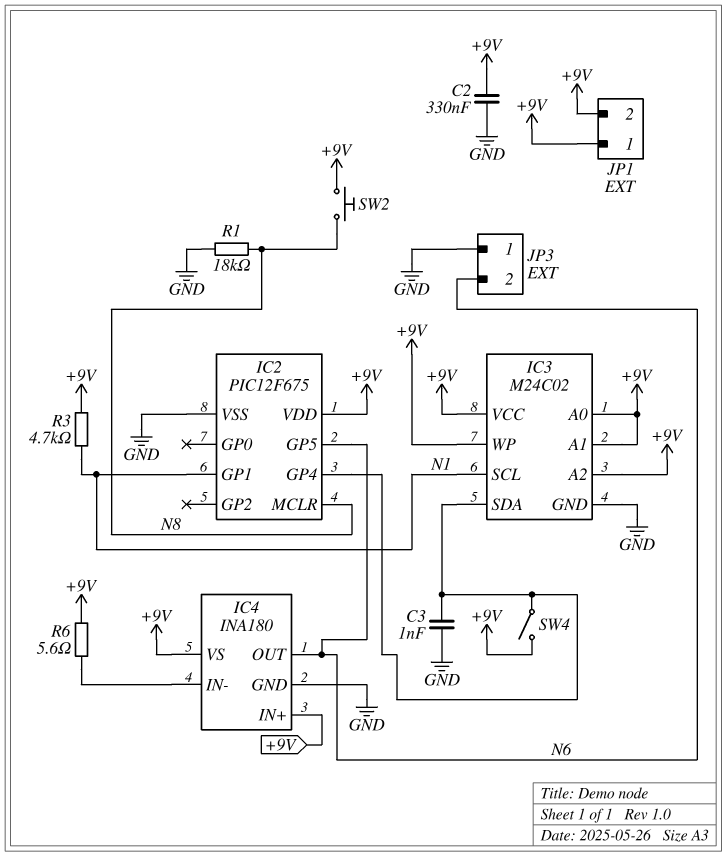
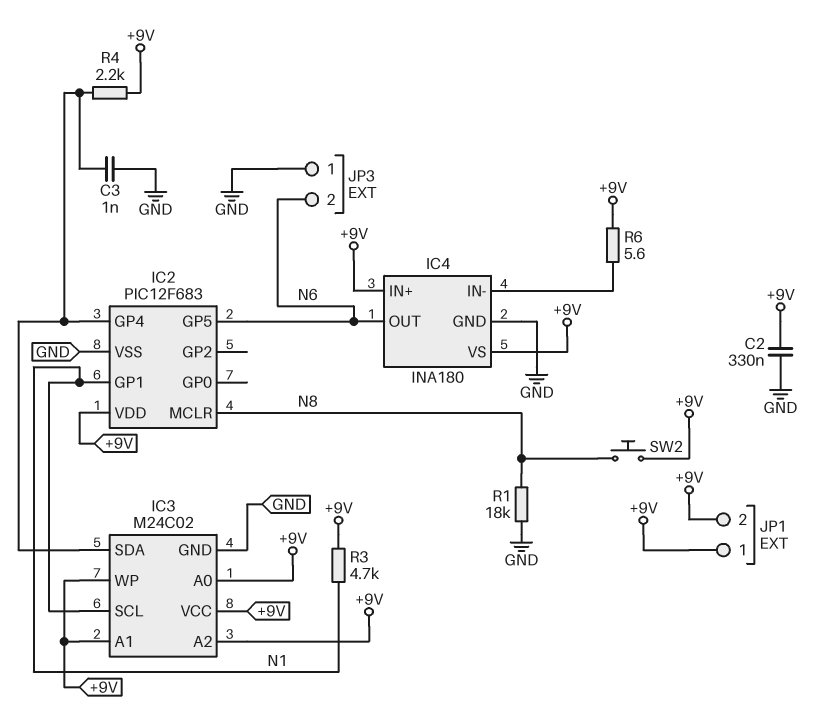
IC2: PIC12F675 -> PIC12F683
R4: none -> 2.2k (+9V, IC2/GP4)
SW4: switch (+9V, IC2/GP4) -> none

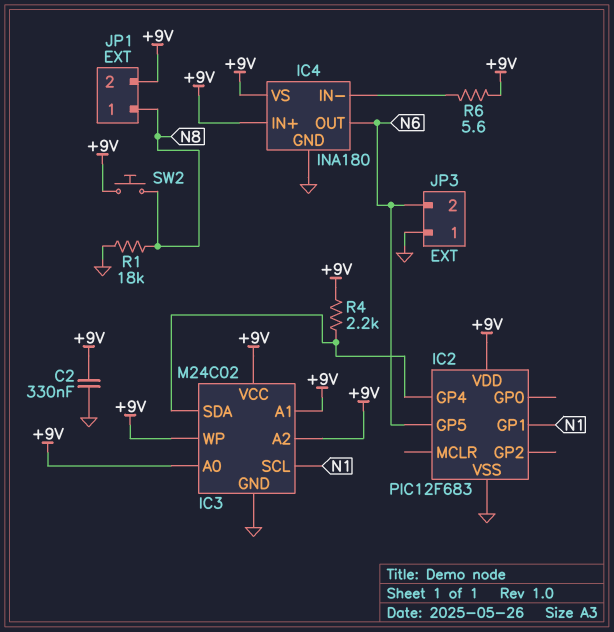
C3: 1nF (GND, IC2/GP4) -> none
IC2 pin MCLR: N8 -> none
JP1 pin 1: +9V -> N8
R3: 4.7k (+9V, N1) -> none

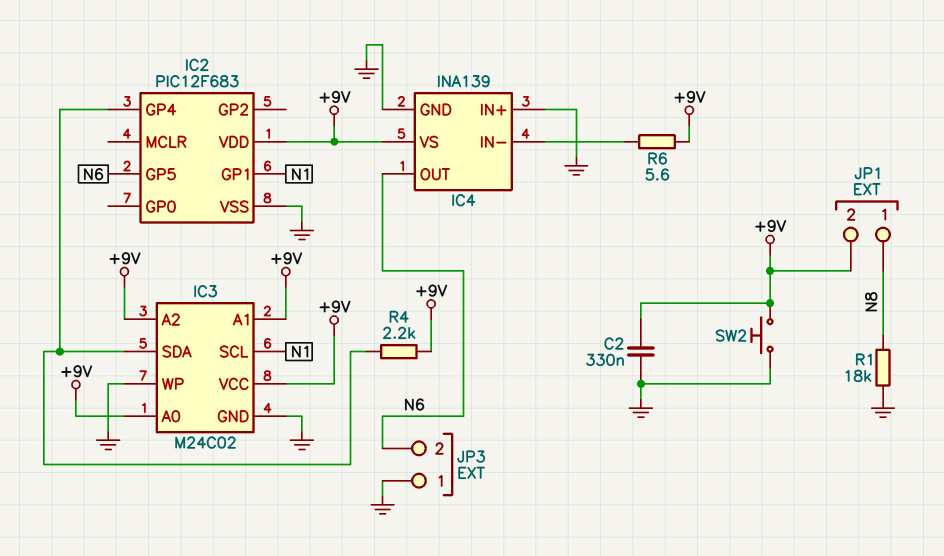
IC3 pin WP: +9V -> GND
IC4: INA180 -> INA139
IC4 pin IN+: +9V -> GND
SW2: button (+9V, N8) -> button (+9V, GND)

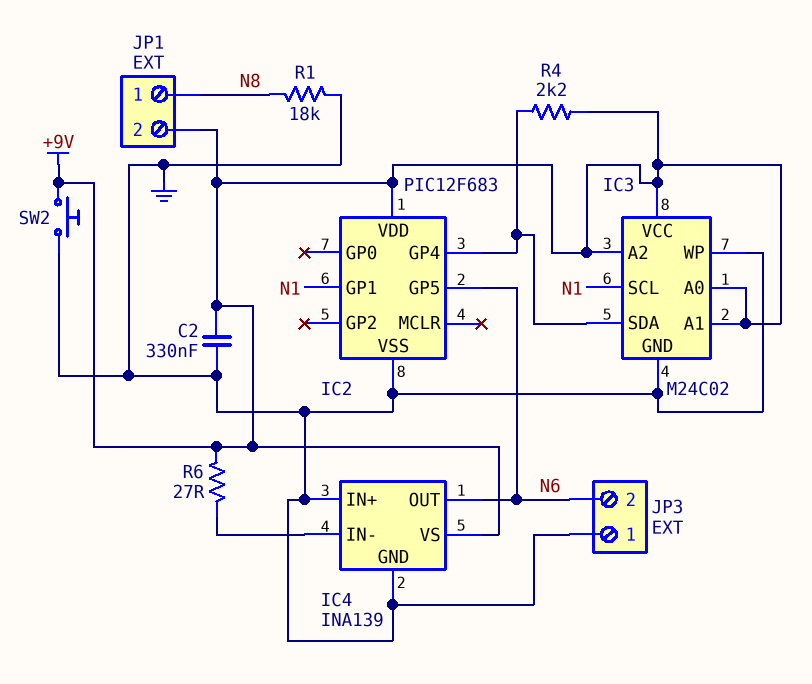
R6: 5.6 (+9V, IC4/IN-) -> 27 (+9V, IC4/IN-)

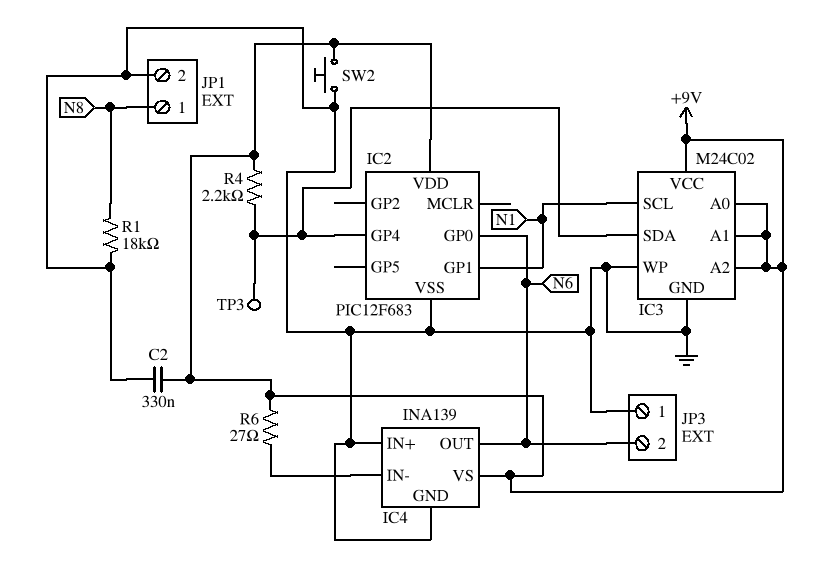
IC2 pin GP0: none -> N6
IC2 pin GP5: N6 -> none
JP1 pin 2: +9V -> GND
TP3: none -> test point (IC2/GP4)

